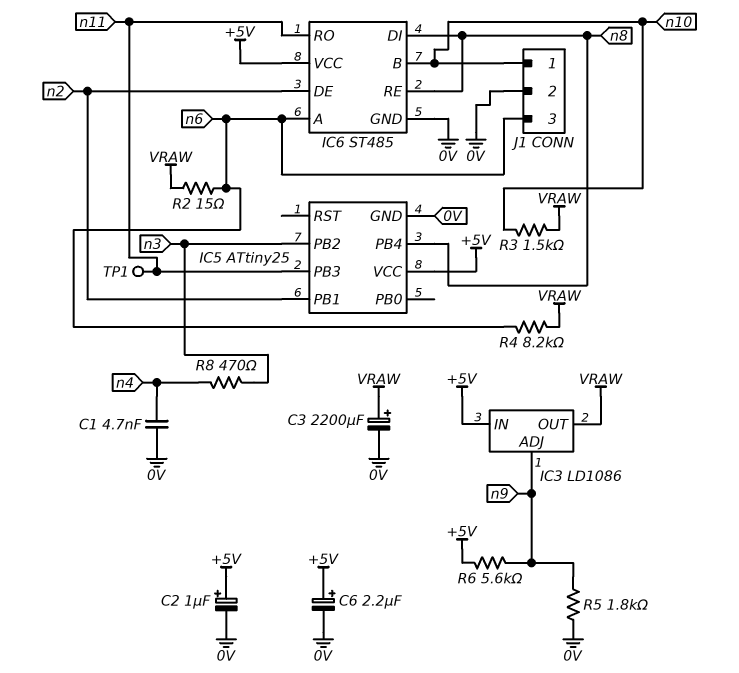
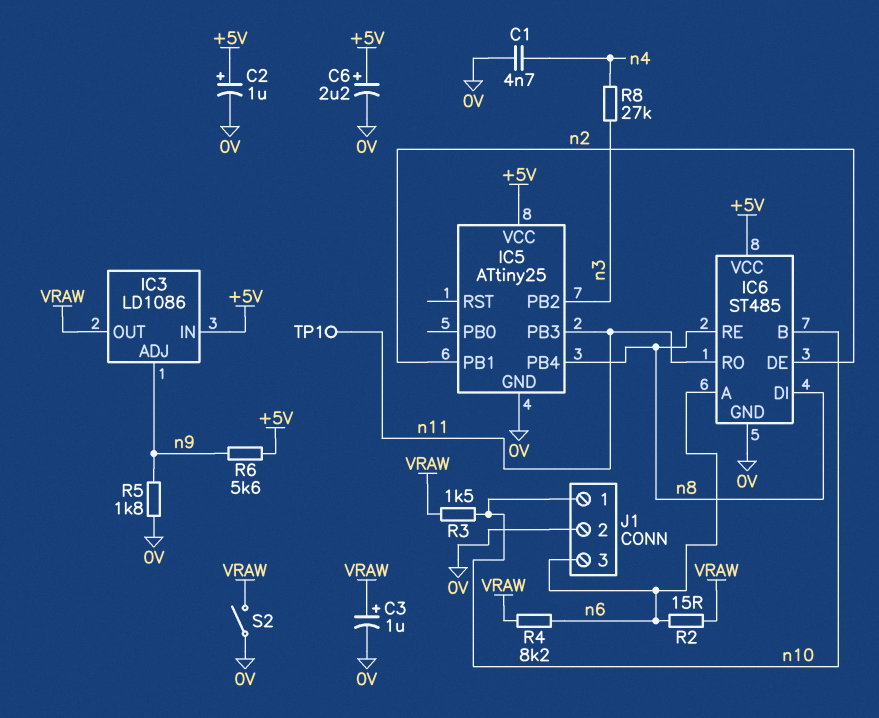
C3: 2200uF (plus VRAW, minus 0V) -> 1uF (plus VRAW, minus 0V)
R8: 470 (n3, n4) -> 27k (n3, n4)
S2: none -> switch (0V, VRAW)

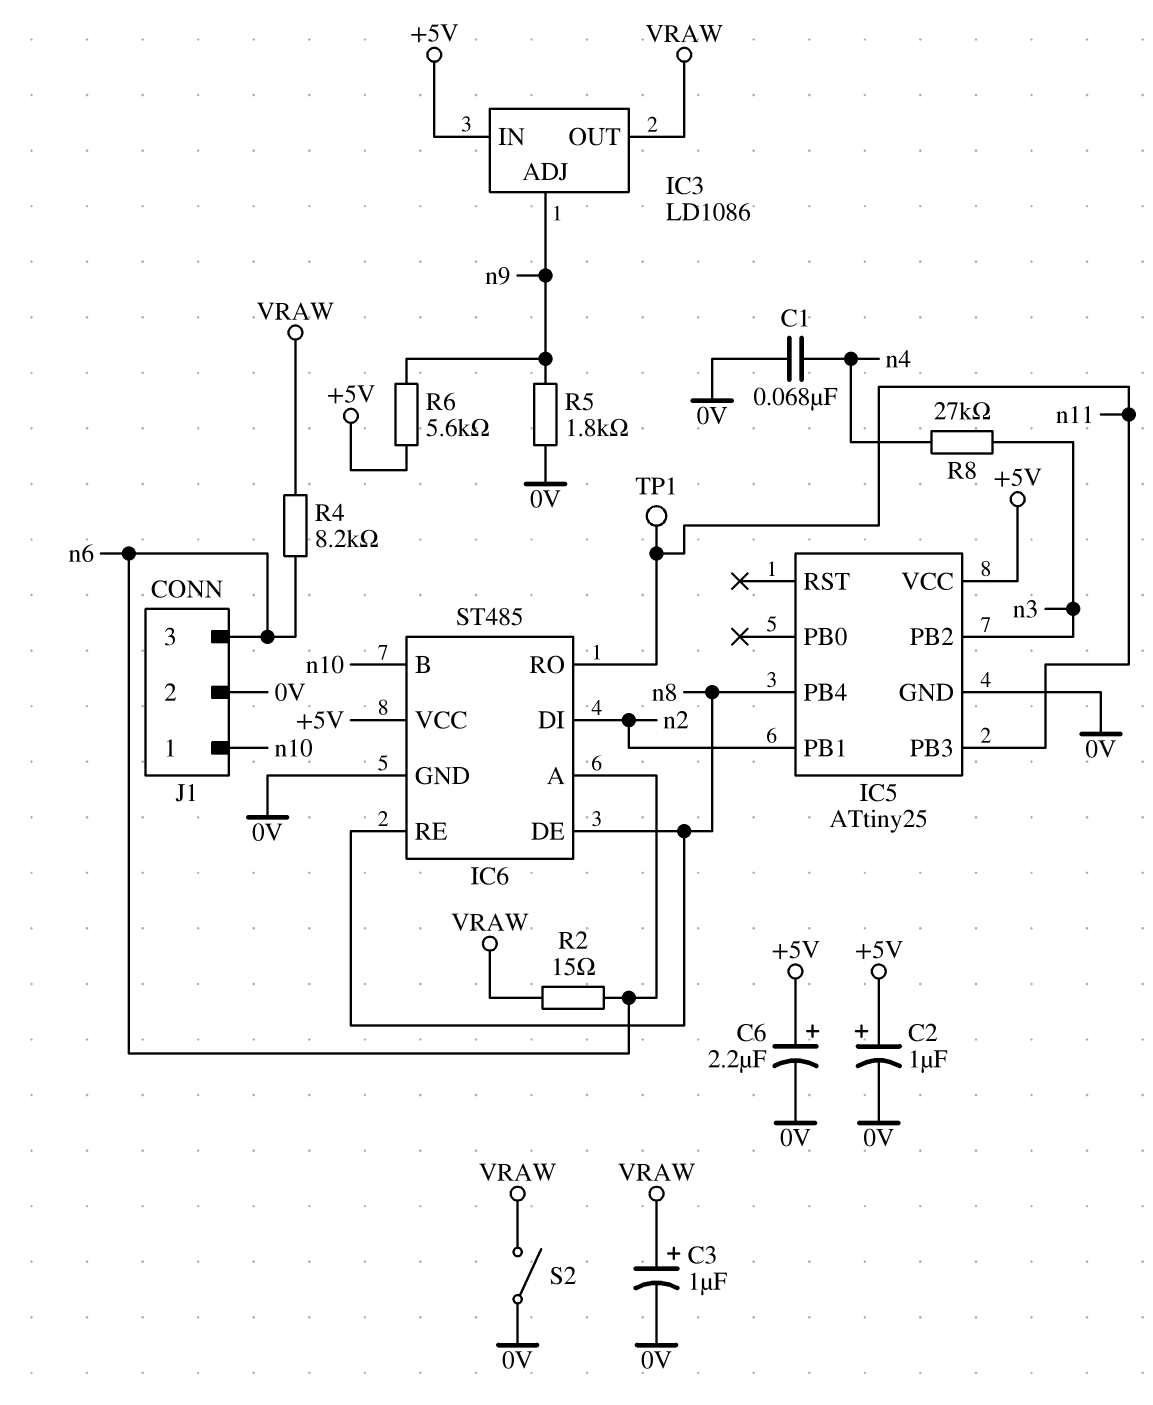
C1: 4.7nF (0V, n4) -> 68nF (0V, n4)
IC6 pin DE: n2 -> n8
IC6 pin DI: n8 -> n2
R3: 1.5k (VRAW, n10) -> none

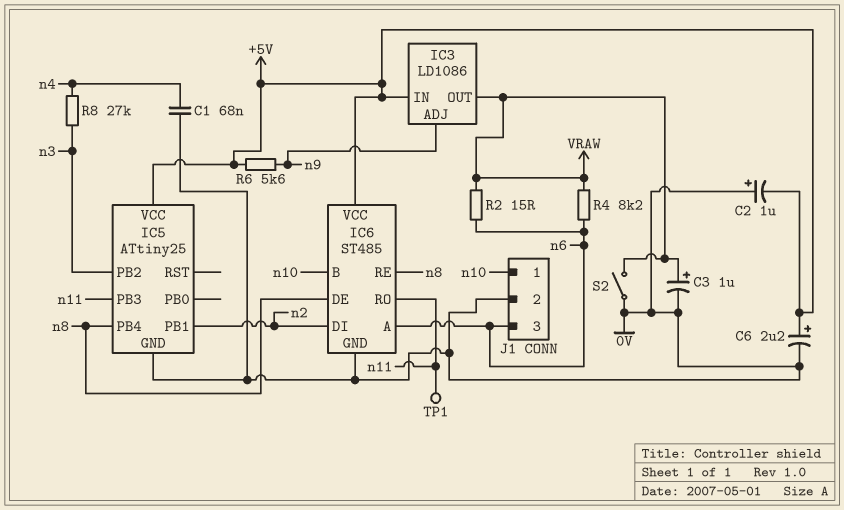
C2: 1uF (plus +5V, minus 0V) -> 1uF (plus 0V, minus +5V)
R5: 1.8k (0V, n9) -> none

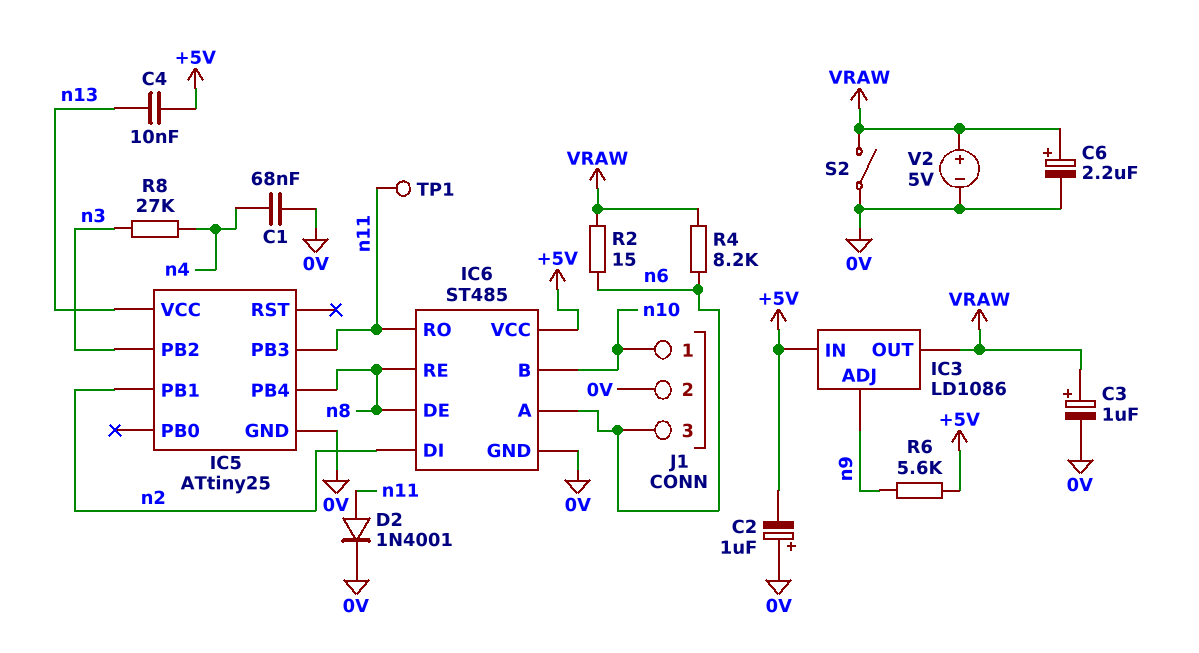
C4: none -> 10nF (+5V, n13)
C6: 2.2uF (plus +5V, minus 0V) -> 2.2uF (plus VRAW, minus 0V)
D2: none -> diode 1N4001 (A n11, K 0V)
IC5 pin VCC: +5V -> n13
V2: none -> 5V (plus VRAW, minus 0V)

